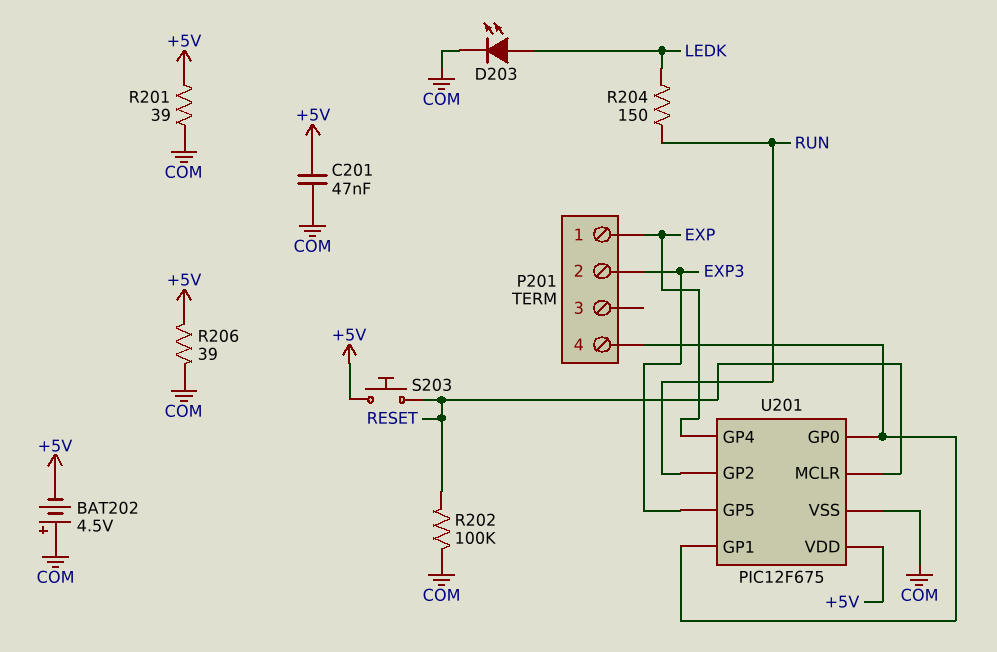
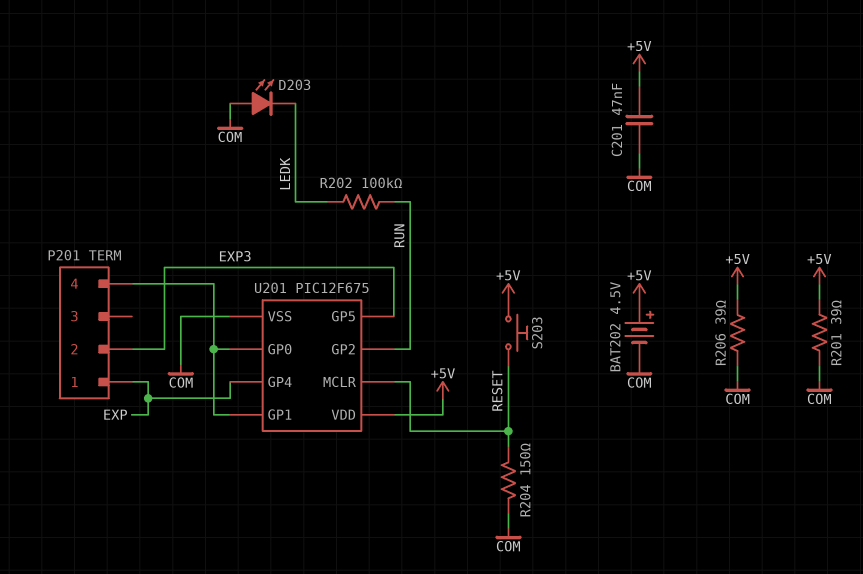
BAT202: 4.5V (plus COM, minus +5V) -> 4.5V (plus +5V, minus COM)
D203: LED (A LEDK, K COM) -> LED (A COM, K LEDK)
R202: 100k (COM, RESET) -> 100k (LEDK, RUN)
R204: 150 (LEDK, RUN) -> 150 (COM, RESET)

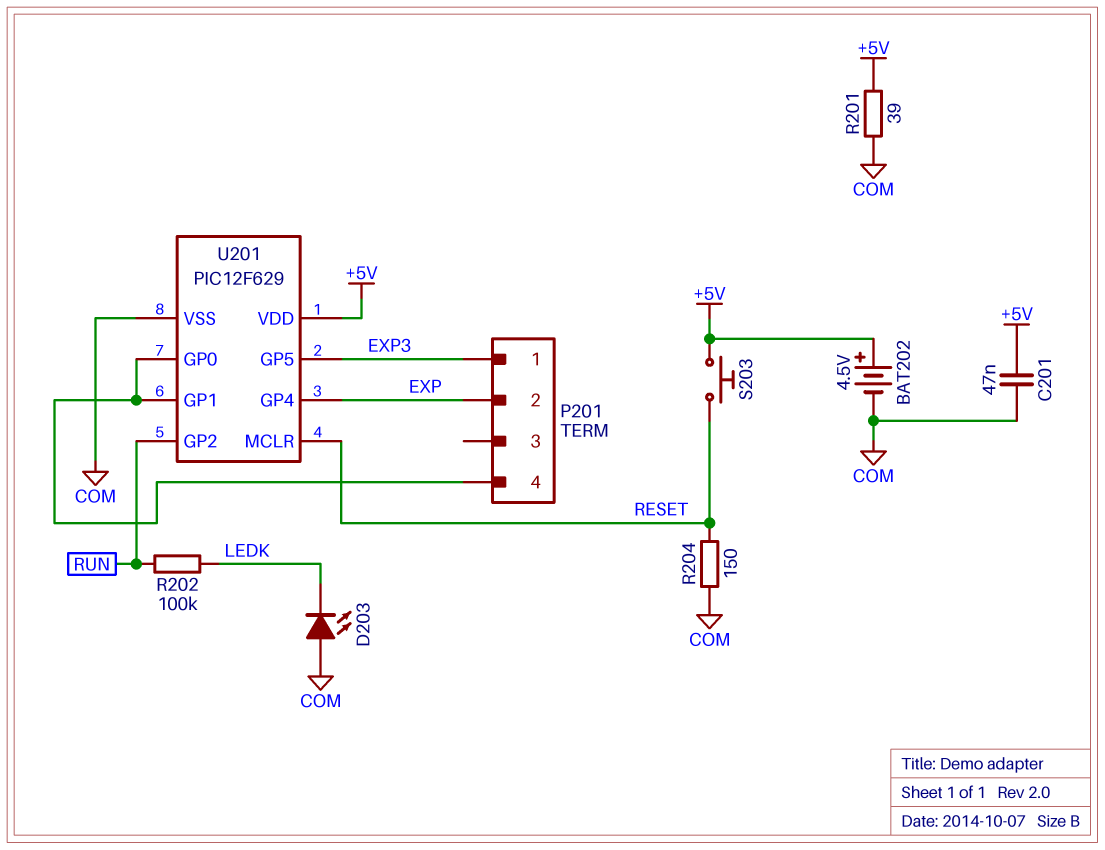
P201 pin 1: EXP -> EXP3
P201 pin 2: EXP3 -> EXP
R206: 39 (+5V, COM) -> none
U201: PIC12F675 -> PIC12F629

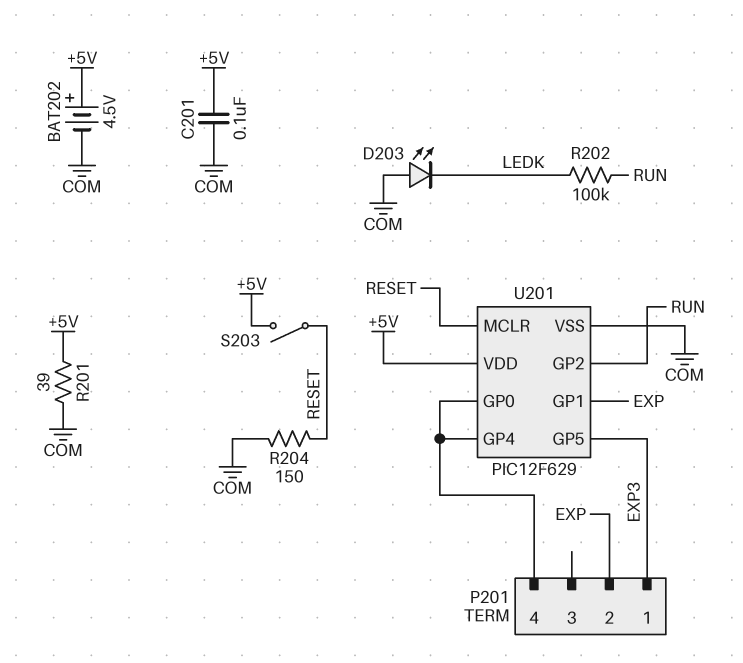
C201: 47nF (+5V, COM) -> 100nF (+5V, COM)
S203: button (+5V, RESET) -> switch (+5V, RESET)
U201 pin GP1: P201/4 -> EXP
U201 pin GP4: EXP -> P201/4

